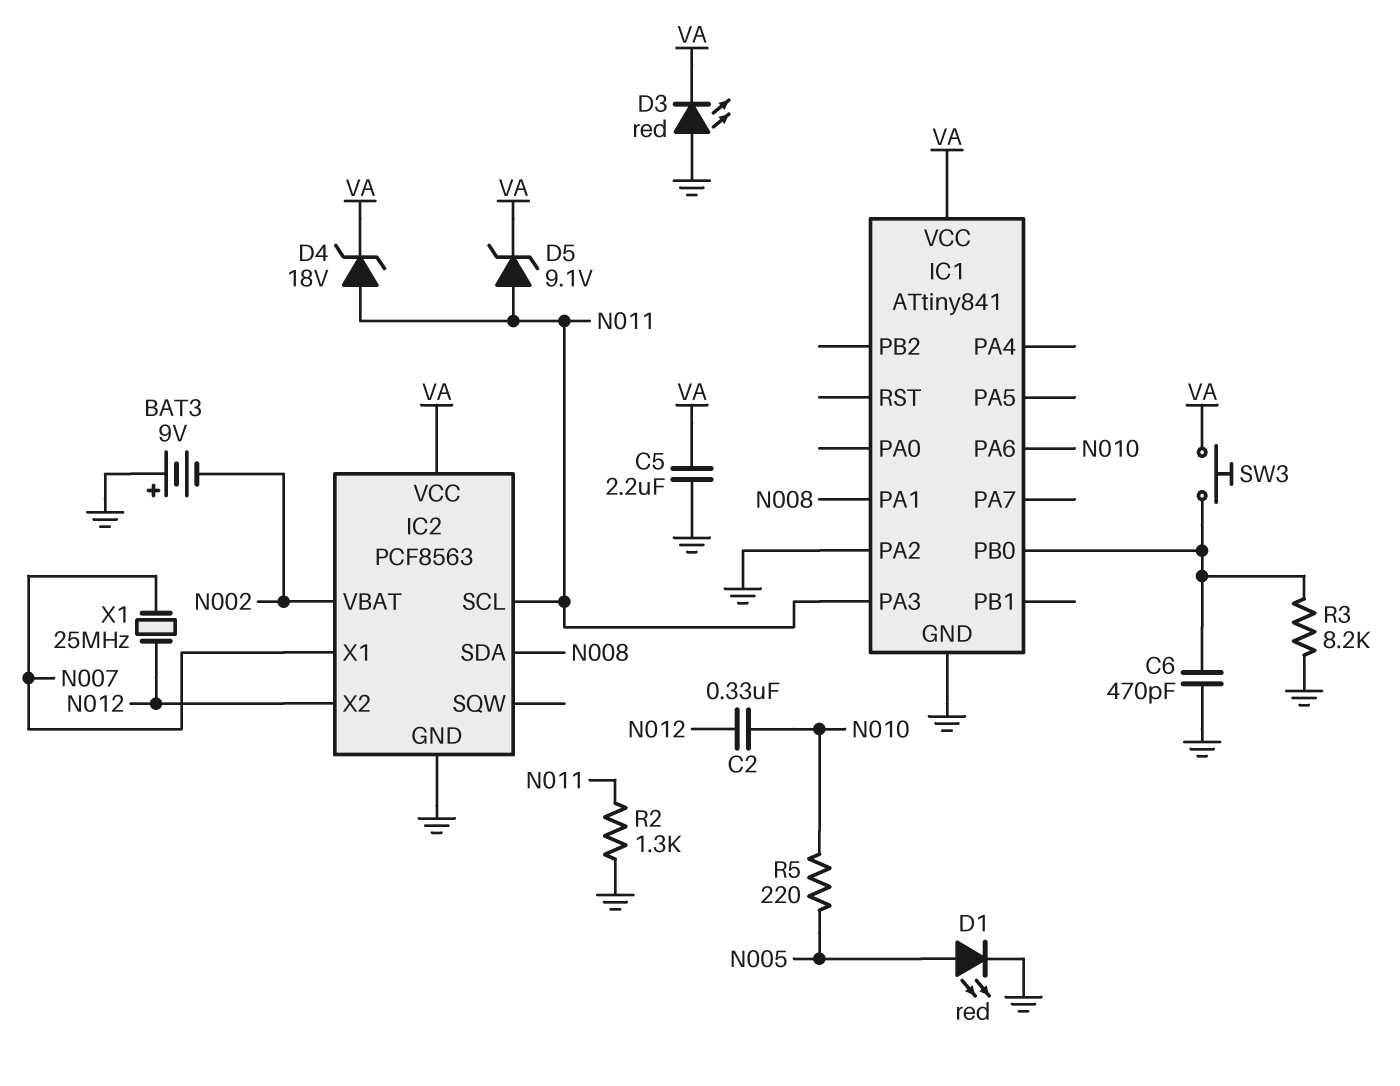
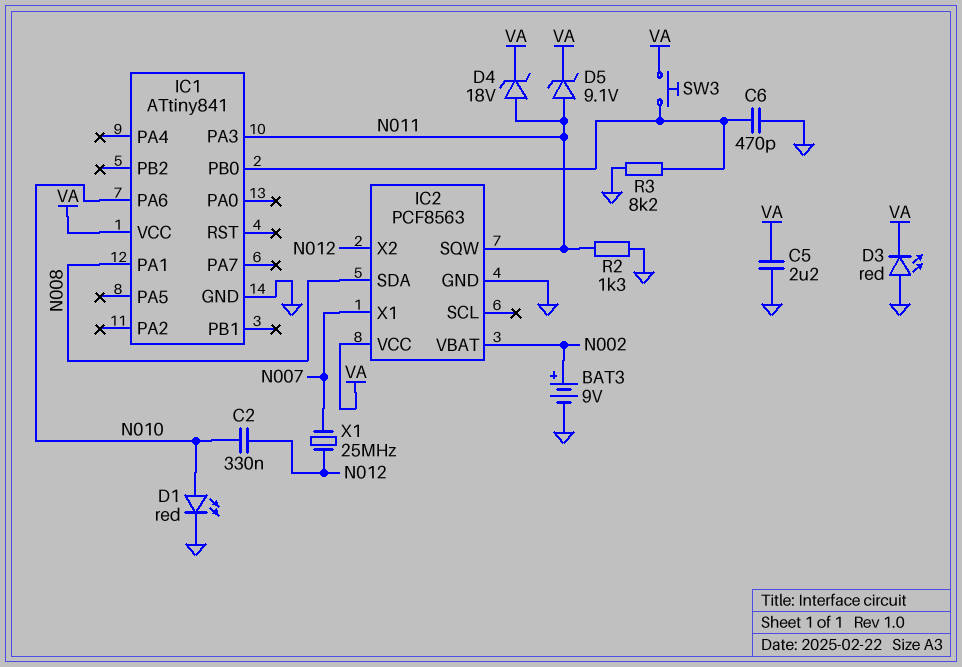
BAT3: 9V (plus GND, minus N002) -> 9V (plus N002, minus GND)
D1: LED red (A N005, K GND) -> LED red (A N010, K GND)
IC1 pin PA2: GND -> none
IC2 pin SCL: N011 -> none
IC2 pin SQW: none -> N011
R5: 220 (N005, N010) -> none

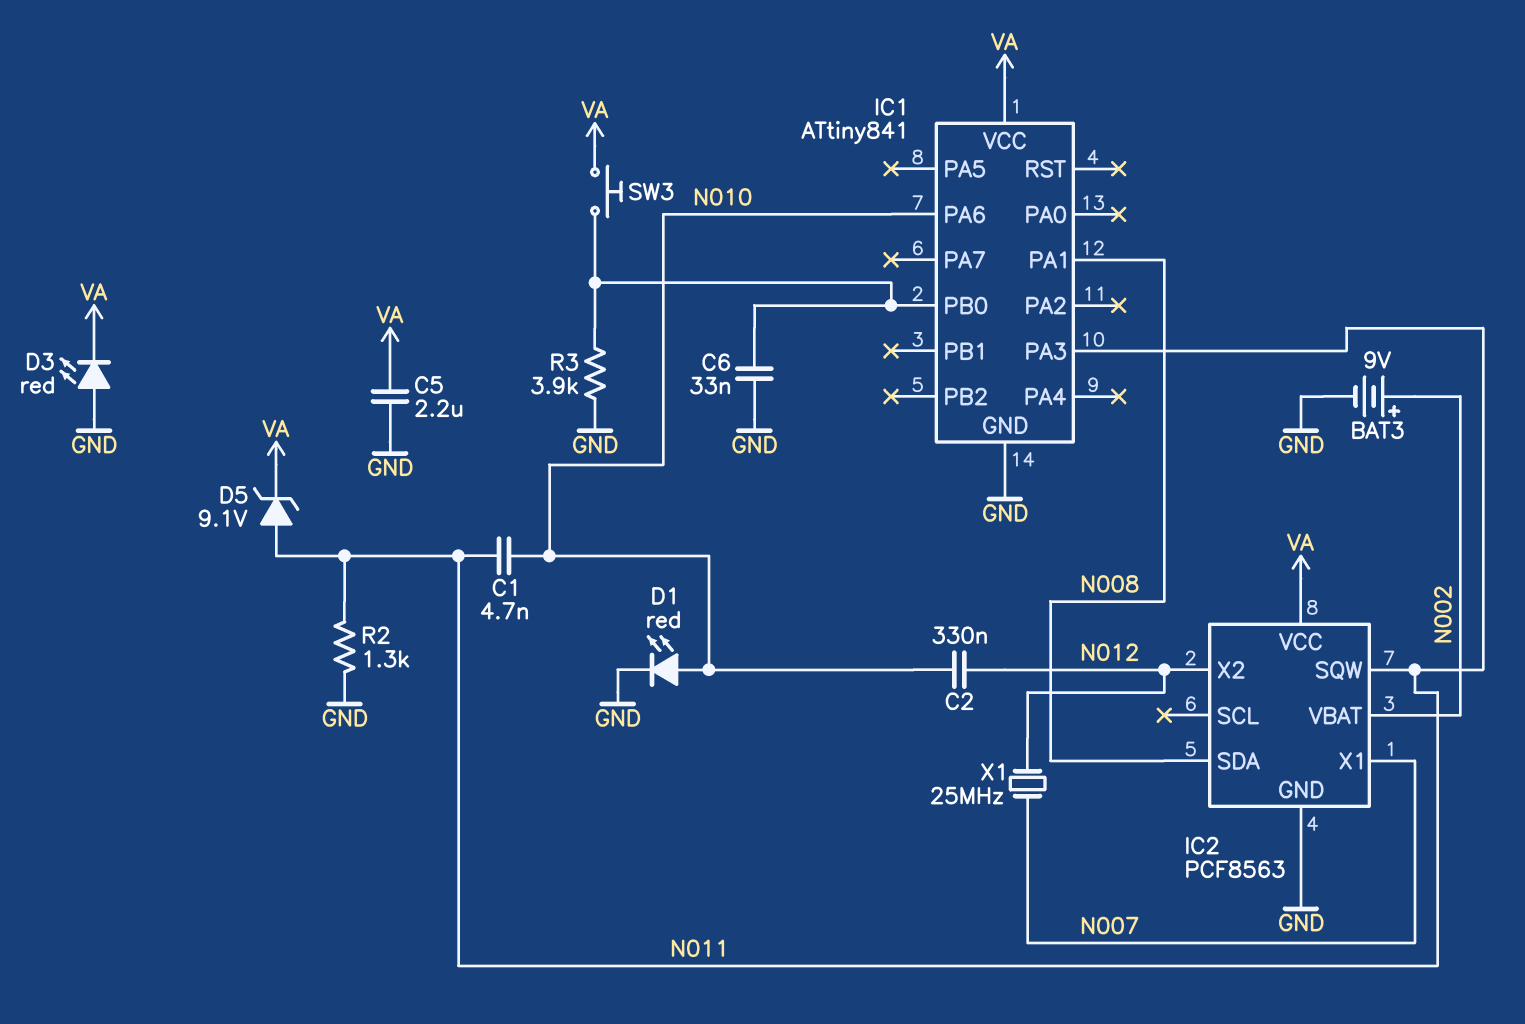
C1: none -> 4.7nF (N010, N011)
C6: 470pF (GND, IC1/PB0) -> 33nF (GND, IC1/PB0)
D4: zener 18V (A N011, K VA) -> none
R3: 8.2k (GND, IC1/PB0) -> 3.9k (GND, IC1/PB0)

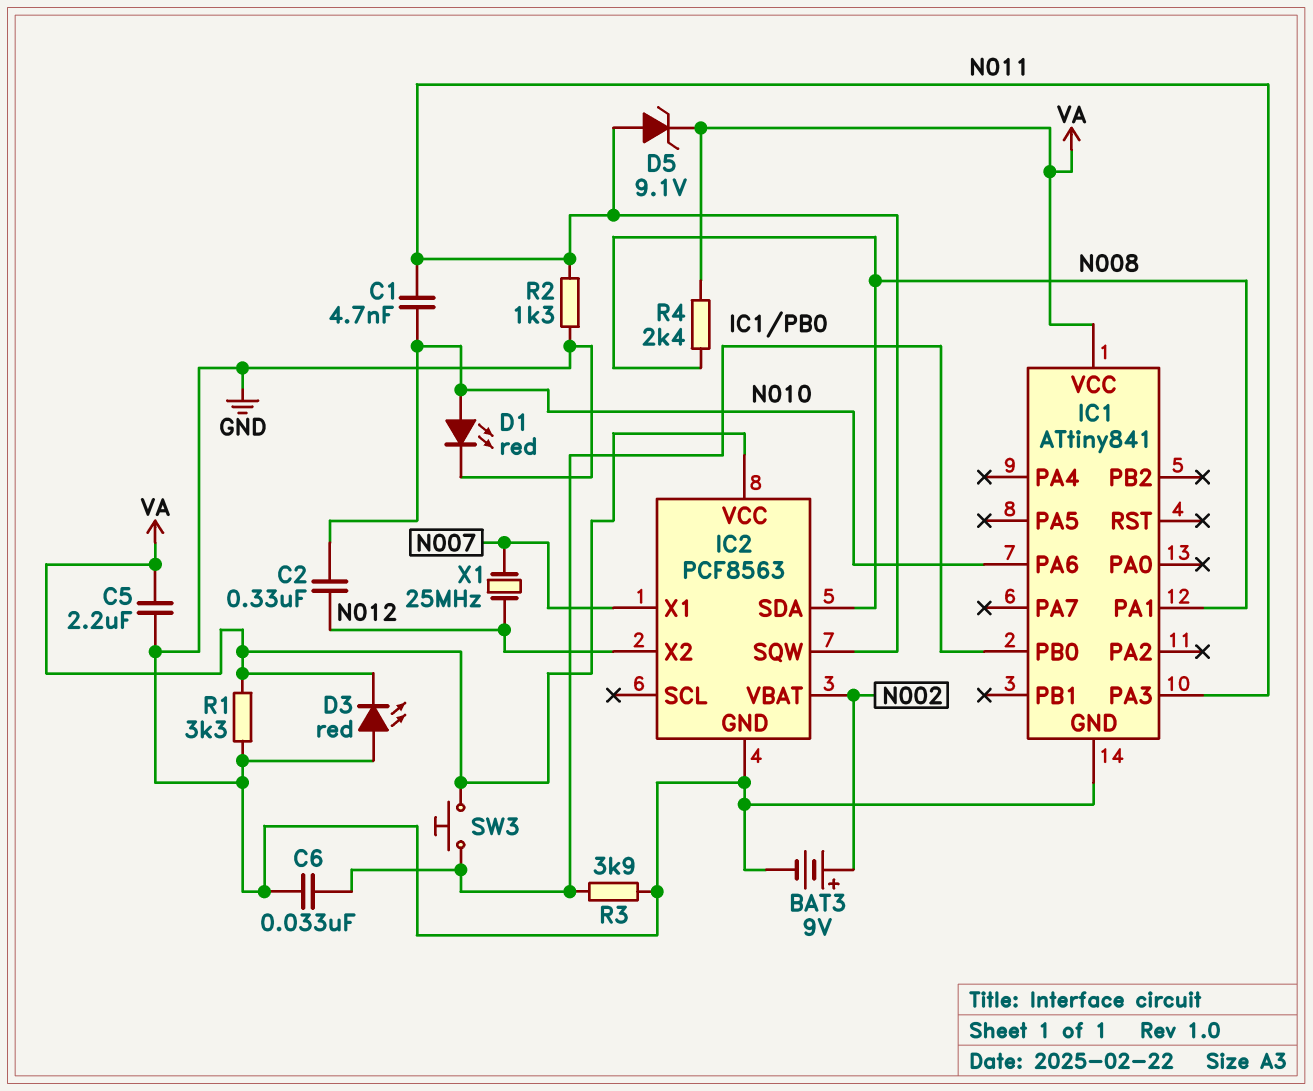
R1: none -> 3.3k (GND, VA)
R4: none -> 2.4k (N008, VA)

